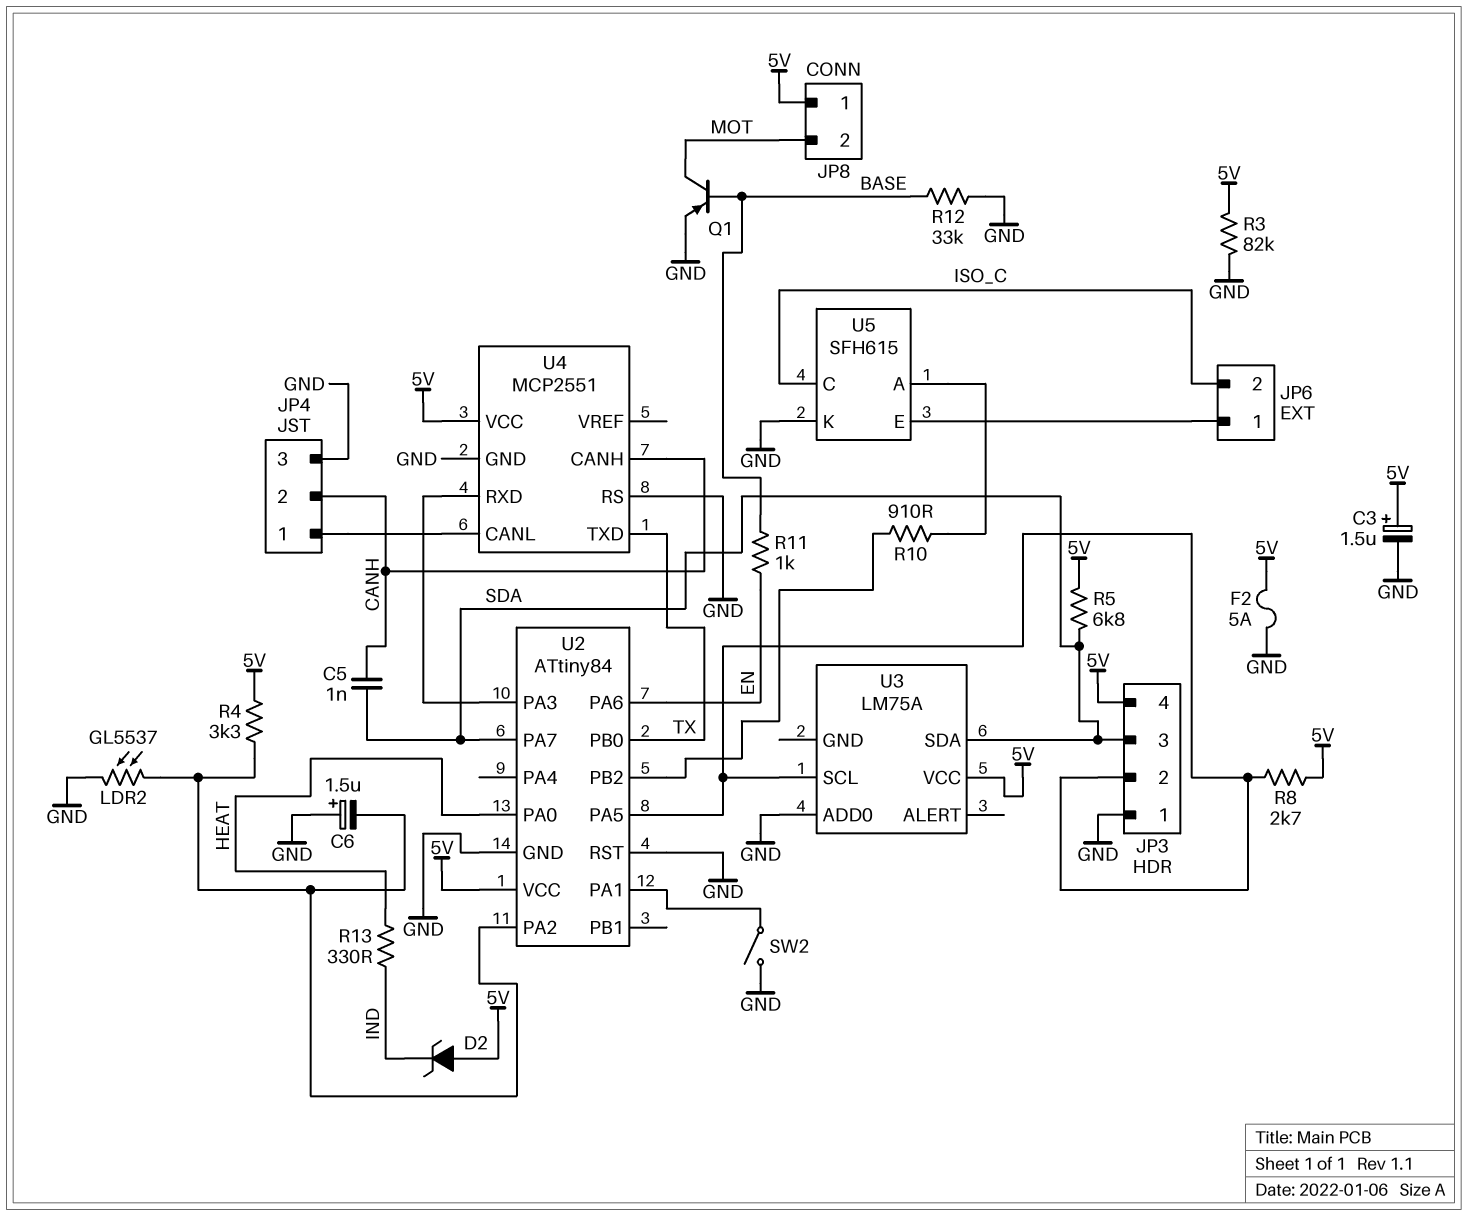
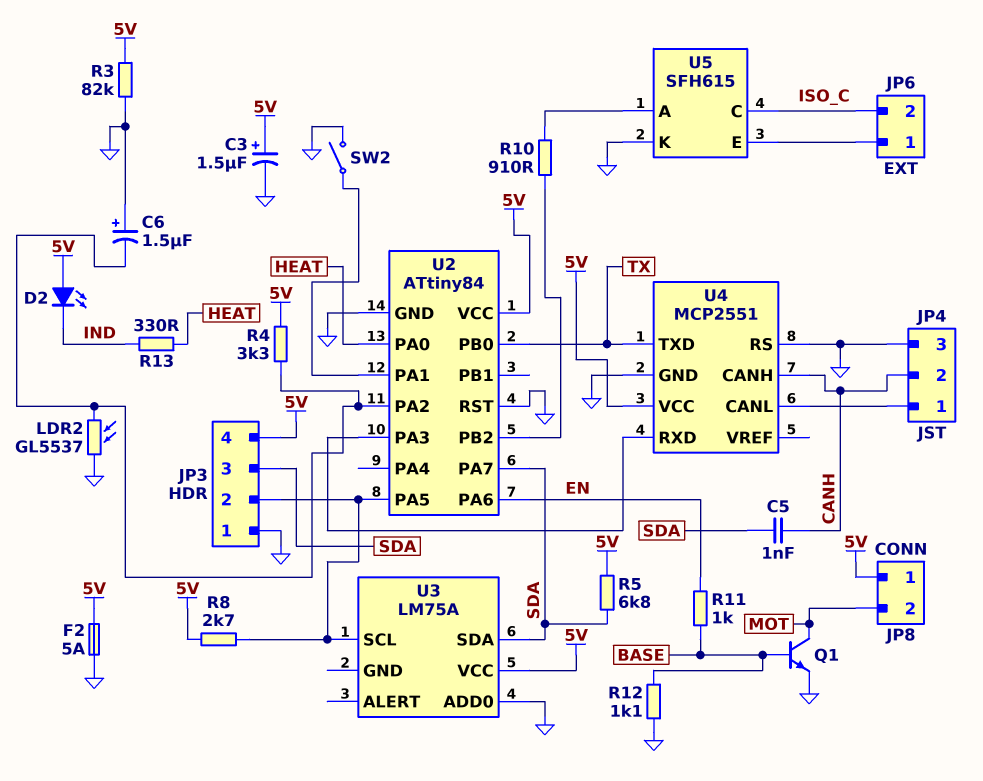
D2: zener (A 5V, K IND) -> LED (A 5V, K IND)
Q1: PNP (B BASE, C MOT, E GND) -> NPN (B BASE, C MOT, E GND)
R12: 33k (BASE, GND) -> 1.1k (BASE, GND)

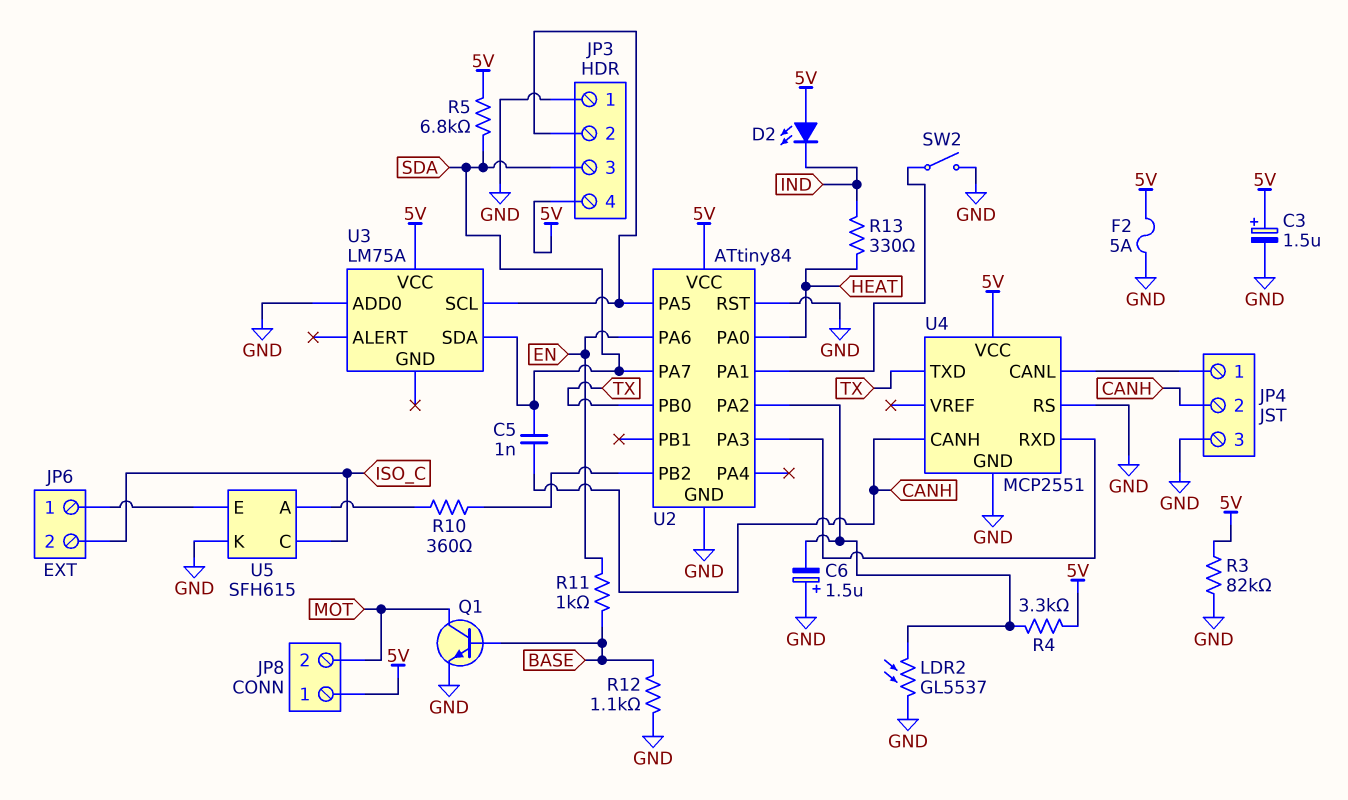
R8: 2.7k (5V, JP3/2) -> none
R10: 910 (U2/PB2, U5/A) -> 360 (U2/PB2, U5/A)

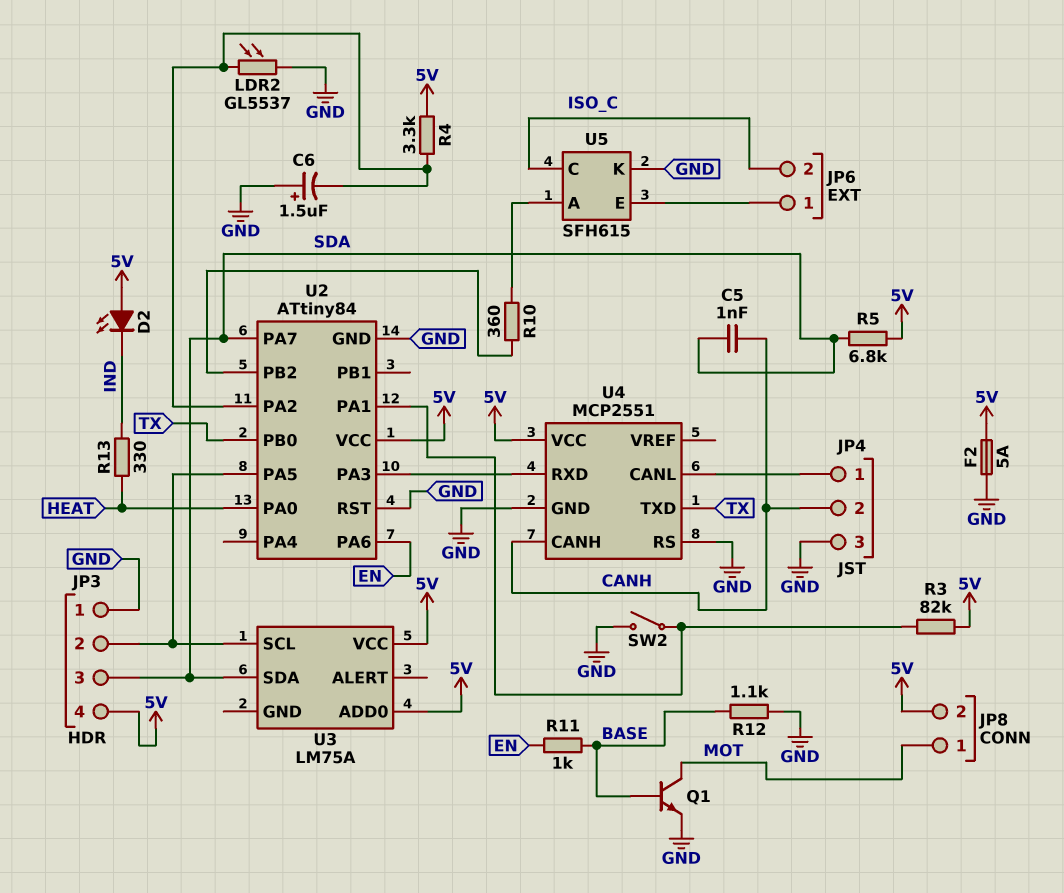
C3: 1.5uF (plus 5V, minus GND) -> none
JP8 pin 1: 5V -> MOT
JP8 pin 2: MOT -> 5V
R3: 82k (5V, GND) -> 82k (5V, U2/PA1)
U3 pin ADD0: GND -> 5V

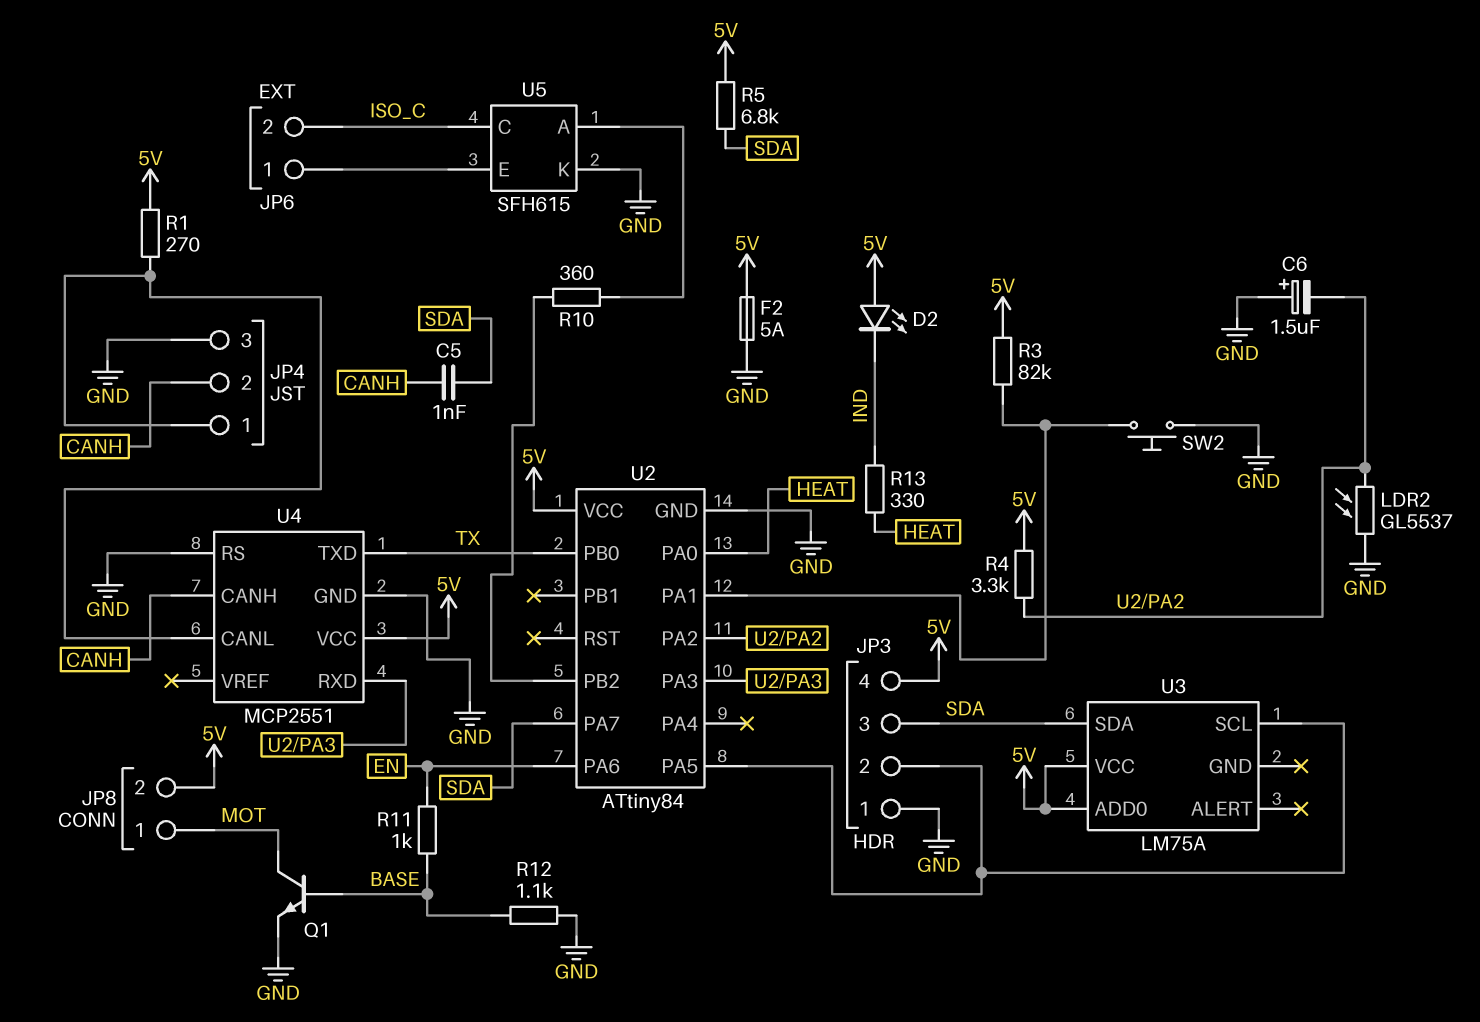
R1: none -> 270 (5V, JP4/1)
SW2: switch (GND, U2/PA1) -> button (GND, U2/PA1)
U2 pin RST: GND -> none

